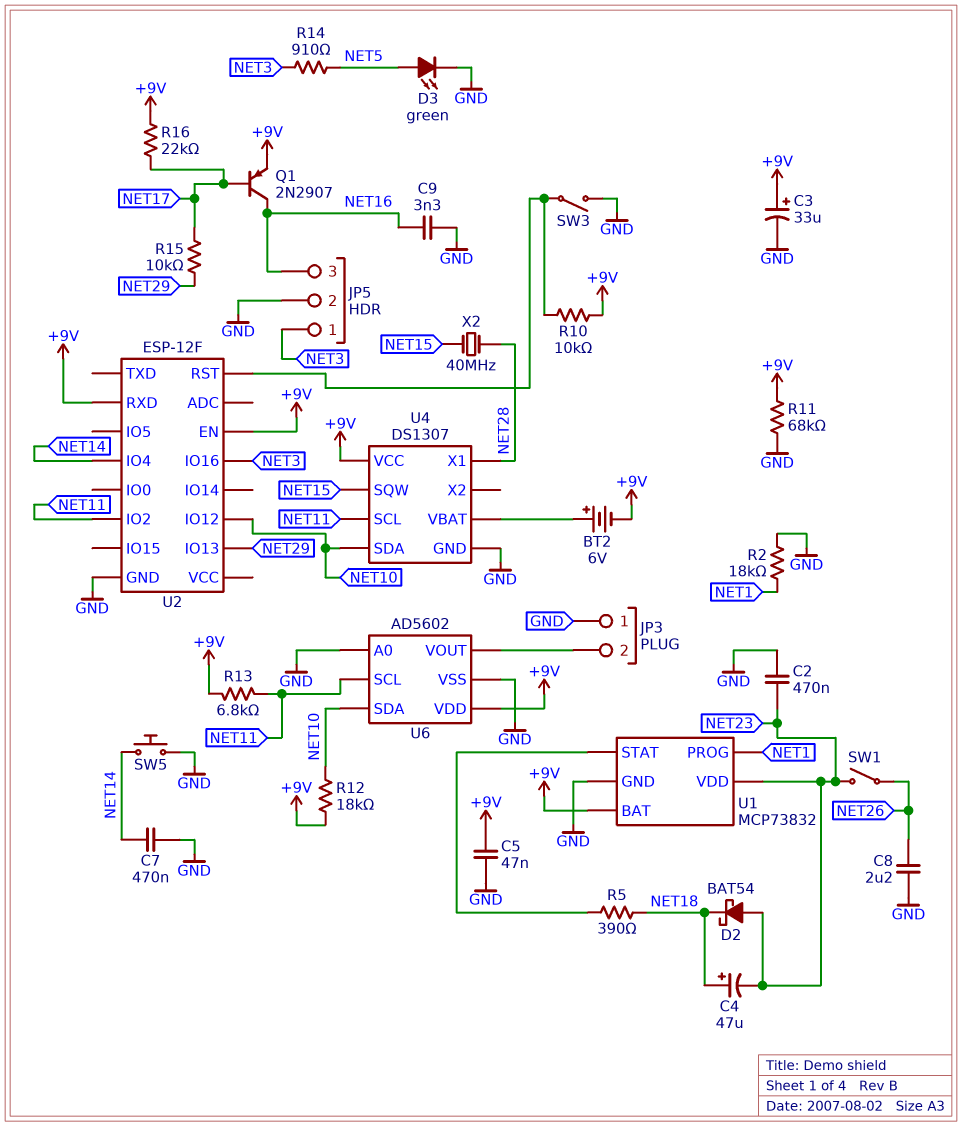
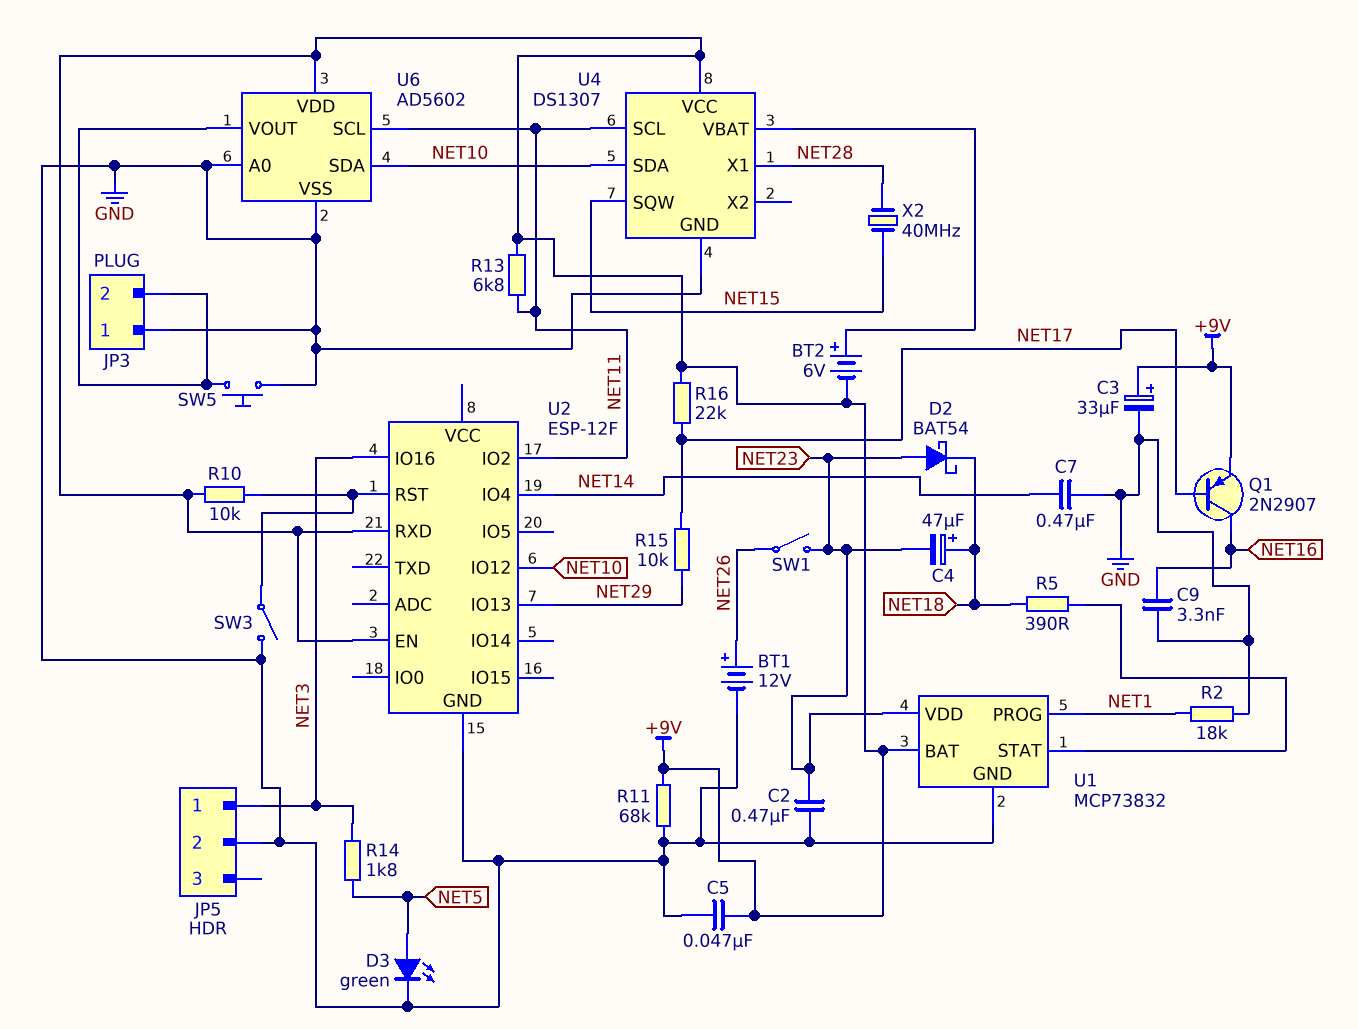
BT1: none -> 12V (plus NET26, minus GND)
C8: 2.2uF (GND, NET26) -> none
JP5 pin 3: NET16 -> none
R12: 18k (+9V, NET10) -> none
R14: 910 (NET3, NET5) -> 1.8k (NET3, NET5)
SW5: button (GND, NET14) -> button (GND, JP3/2)

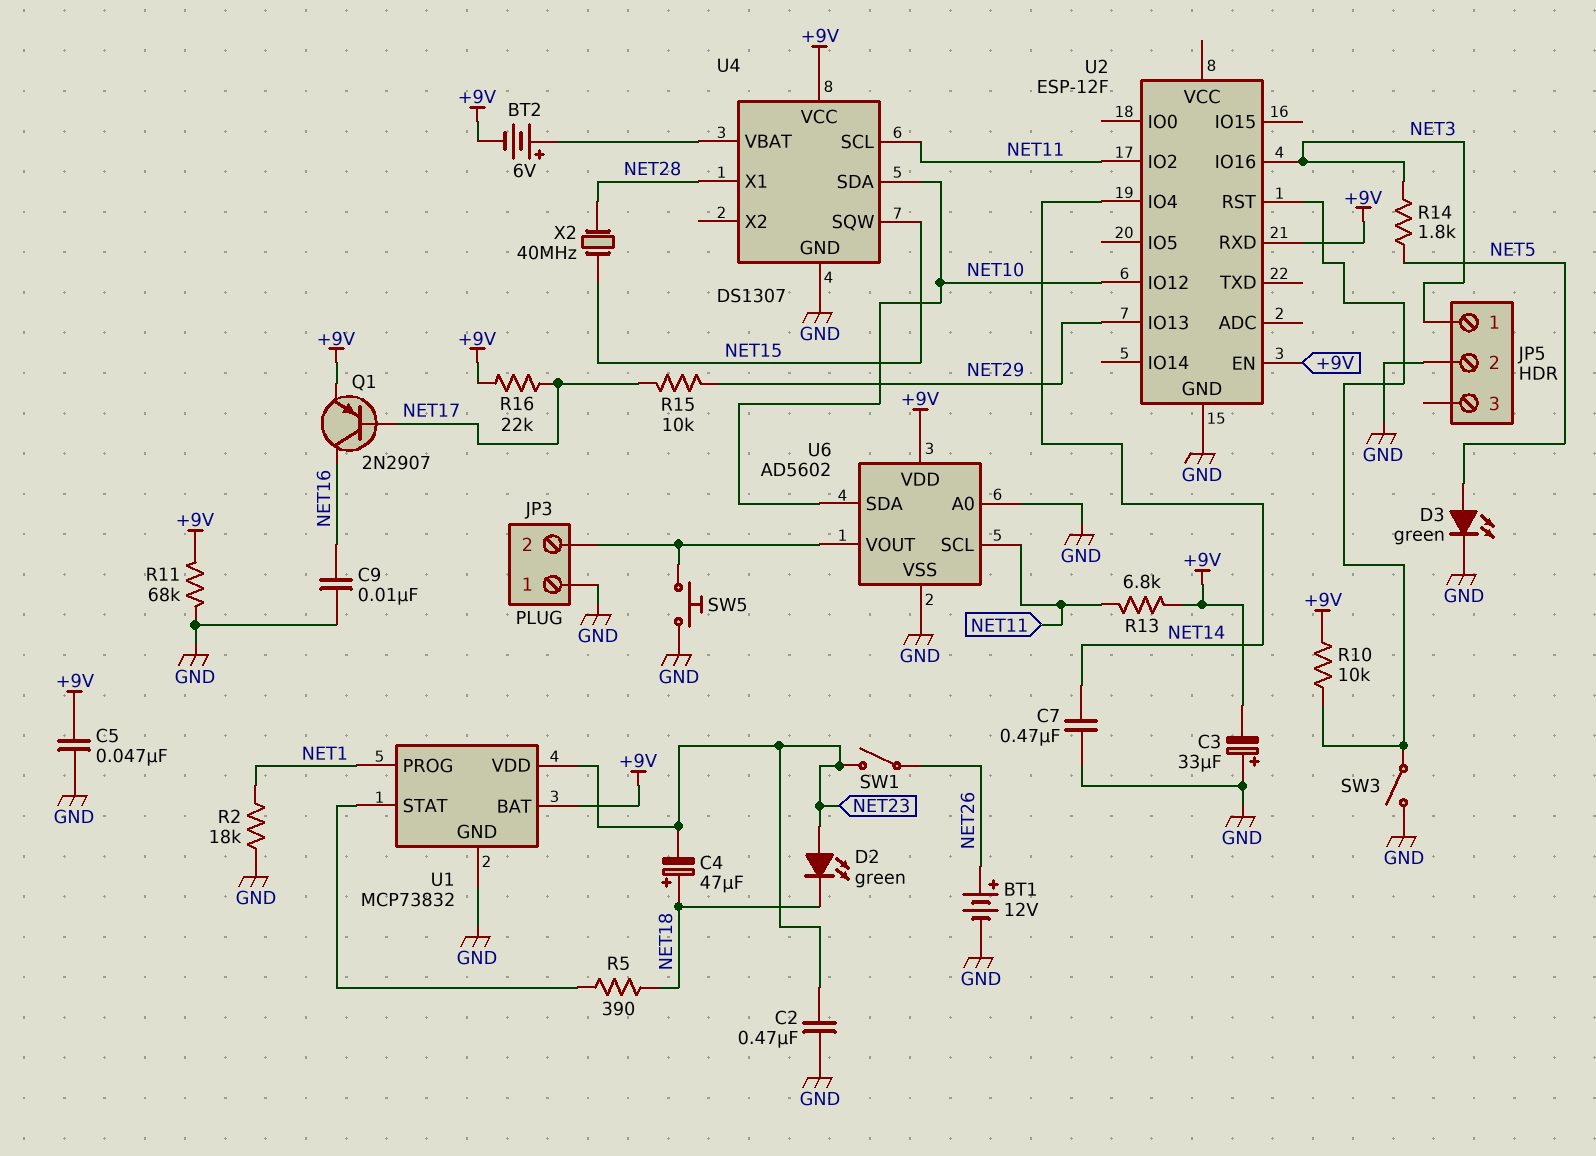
C3: 33uF (plus +9V, minus GND) -> 33uF (plus GND, minus +9V)
C9: 3.3nF (GND, NET16) -> 10nF (GND, NET16)
D2: schottky BAT54 (A NET23, K NET18) -> LED green (A NET23, K NET18)

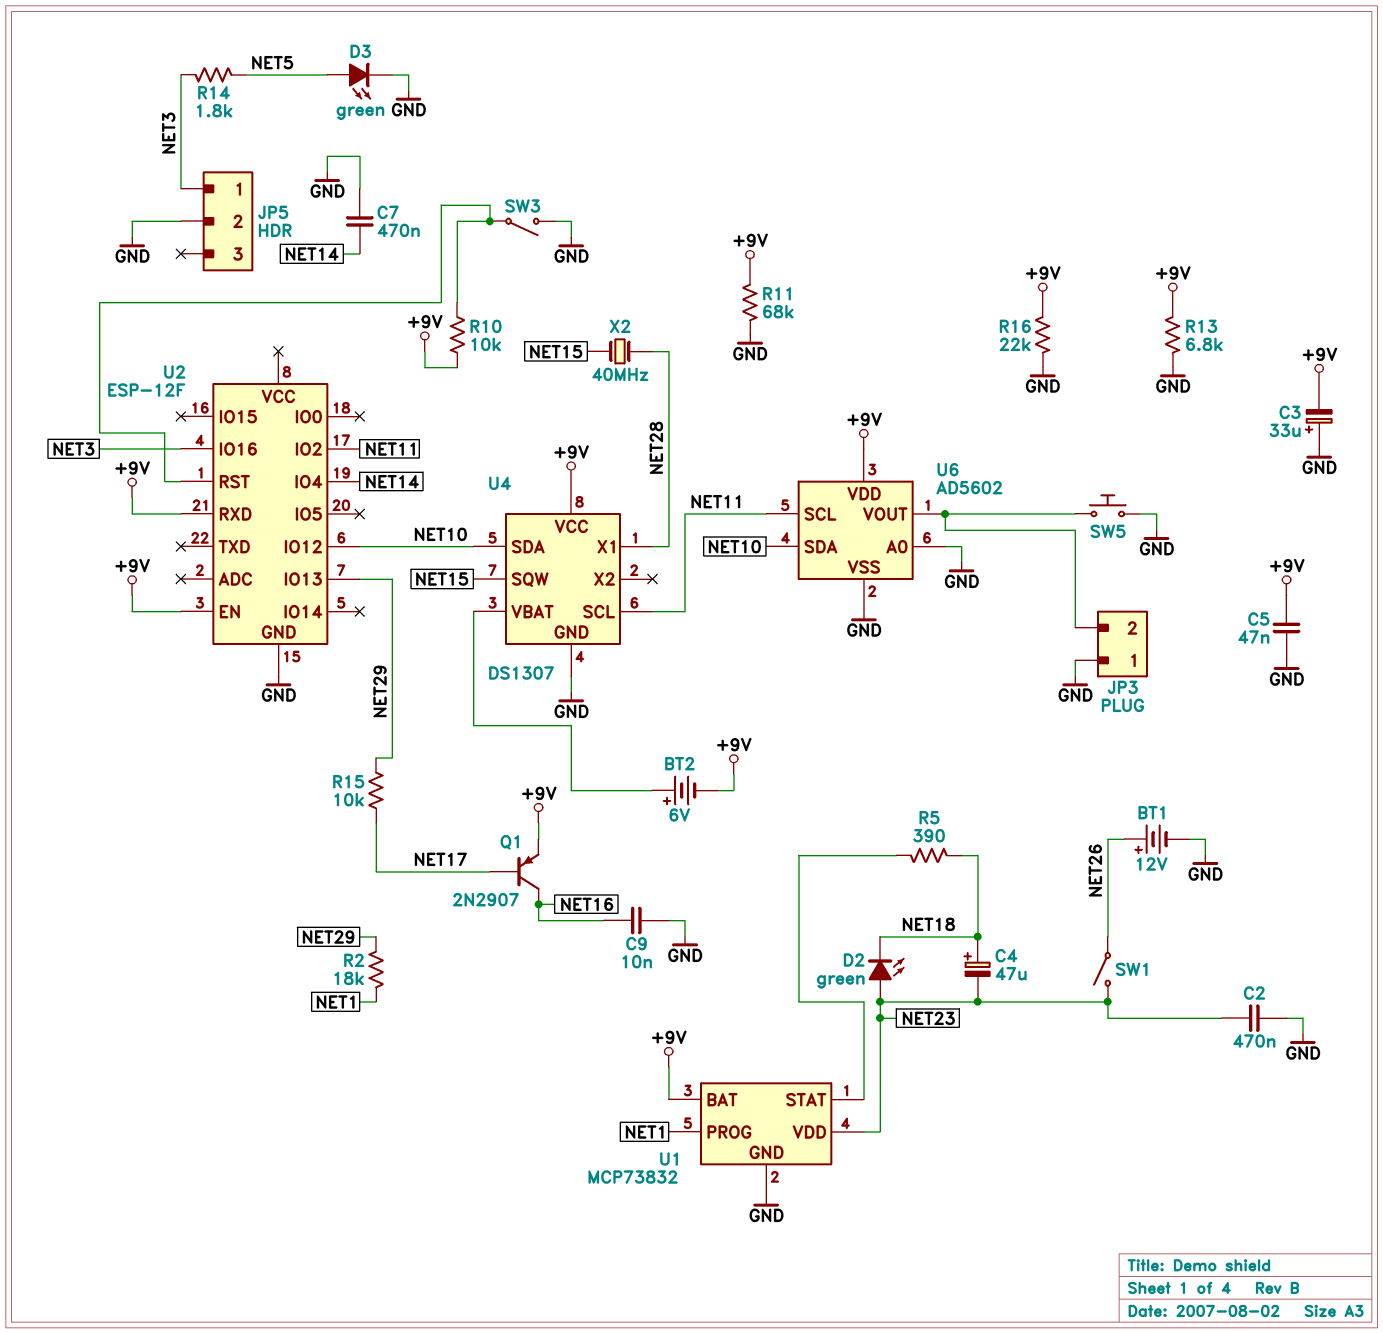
R2: 18k (GND, NET1) -> 18k (NET1, NET29)
R13: 6.8k (+9V, NET11) -> 6.8k (+9V, GND)
R16: 22k (+9V, NET17) -> 22k (+9V, GND)

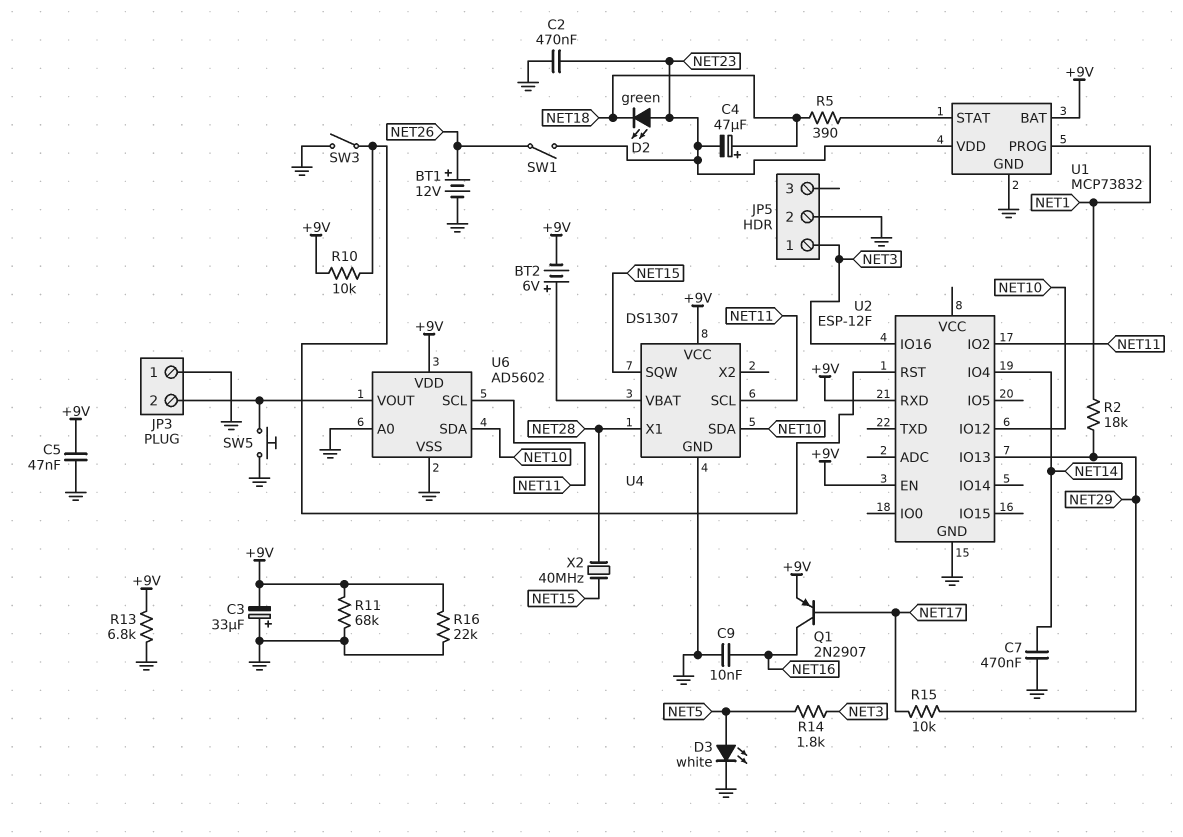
D3: LED green (A NET5, K GND) -> LED white (A NET5, K GND)

